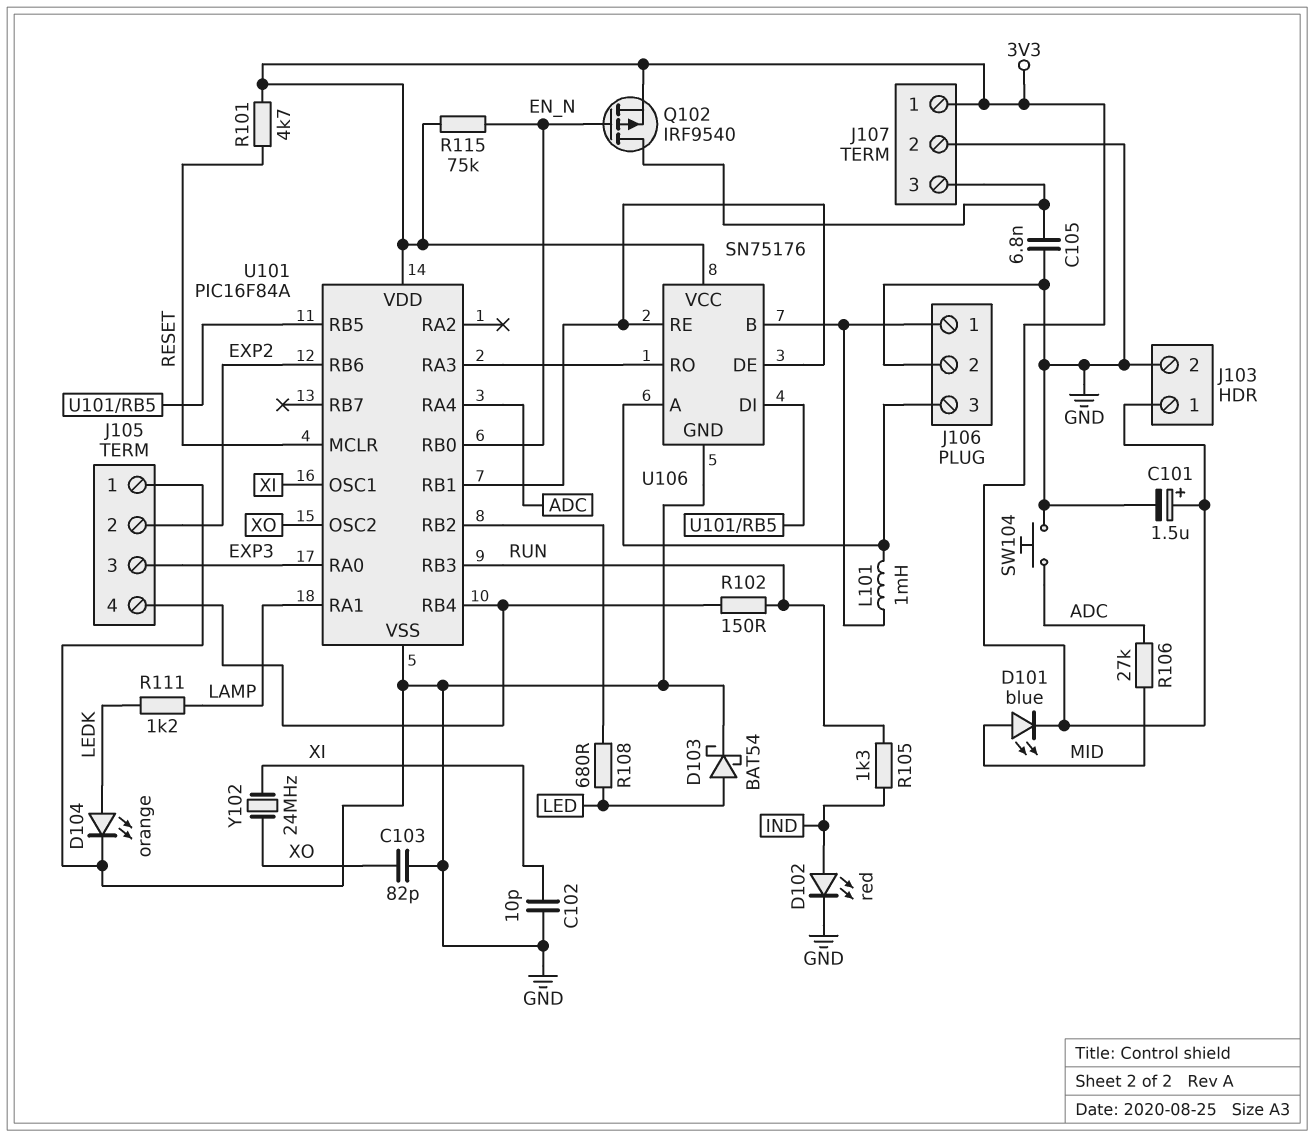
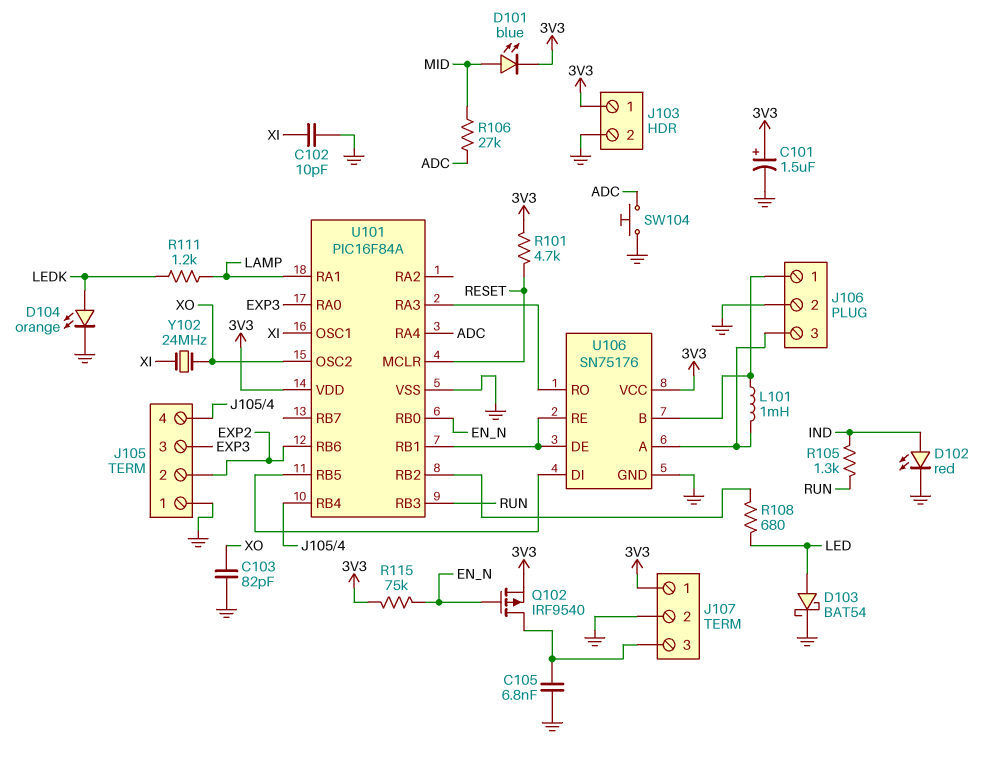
R102: 150 (J105/4, RUN) -> none

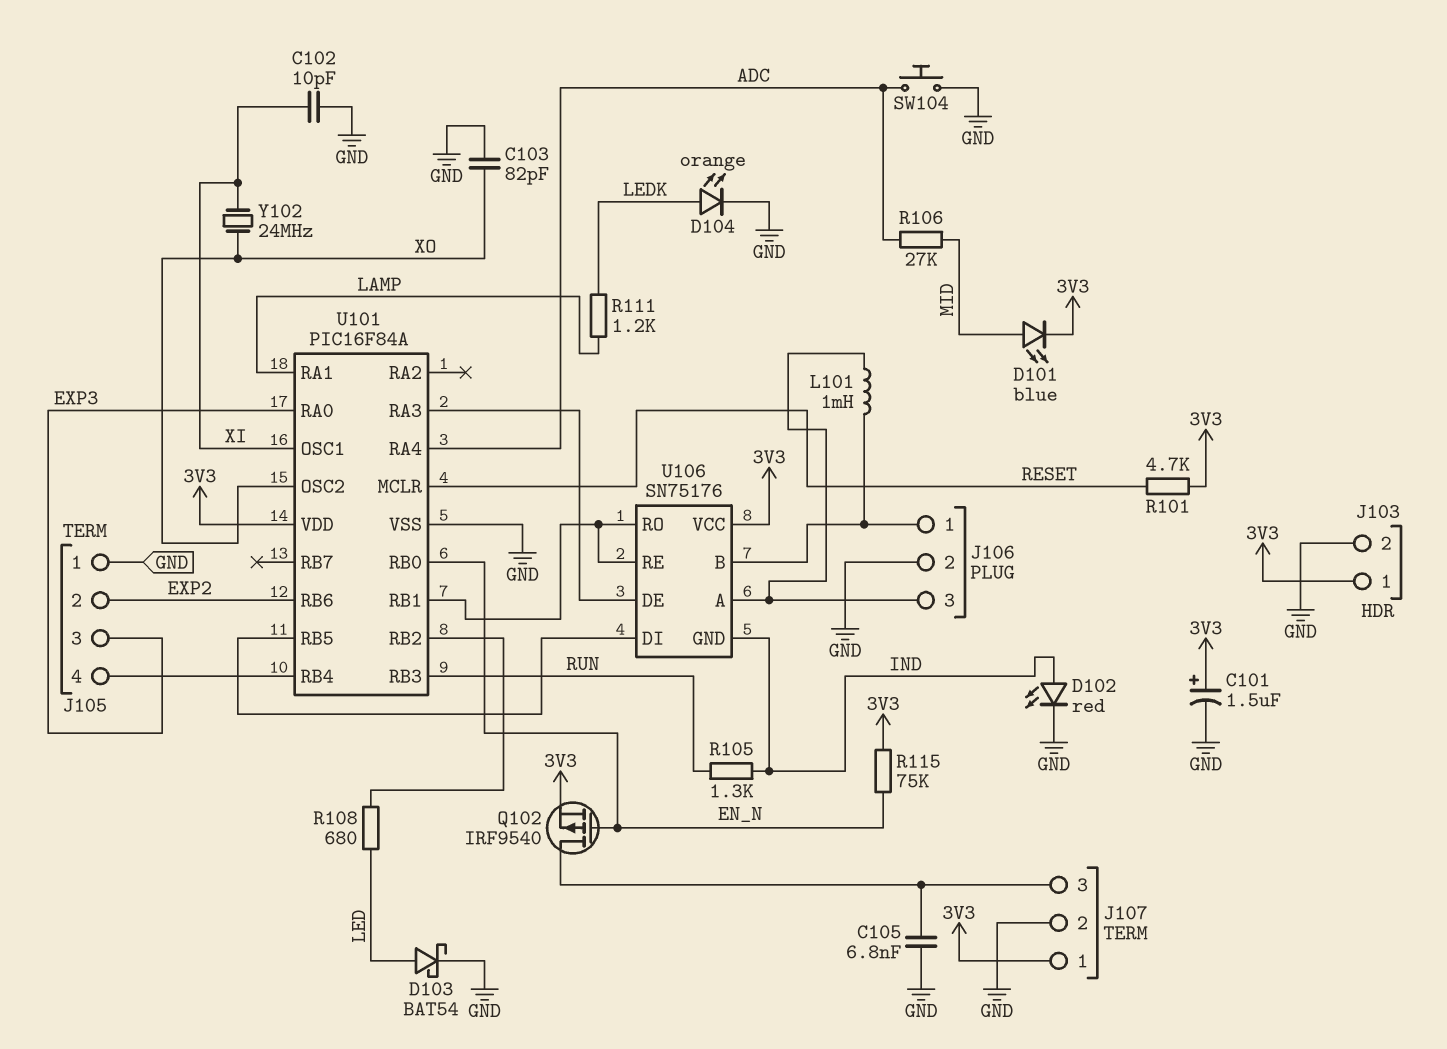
U106 pin DE: U101/RB1 -> U101/RA3
U106 pin GND: GND -> IND
U106 pin RO: U101/RA3 -> U101/RB1

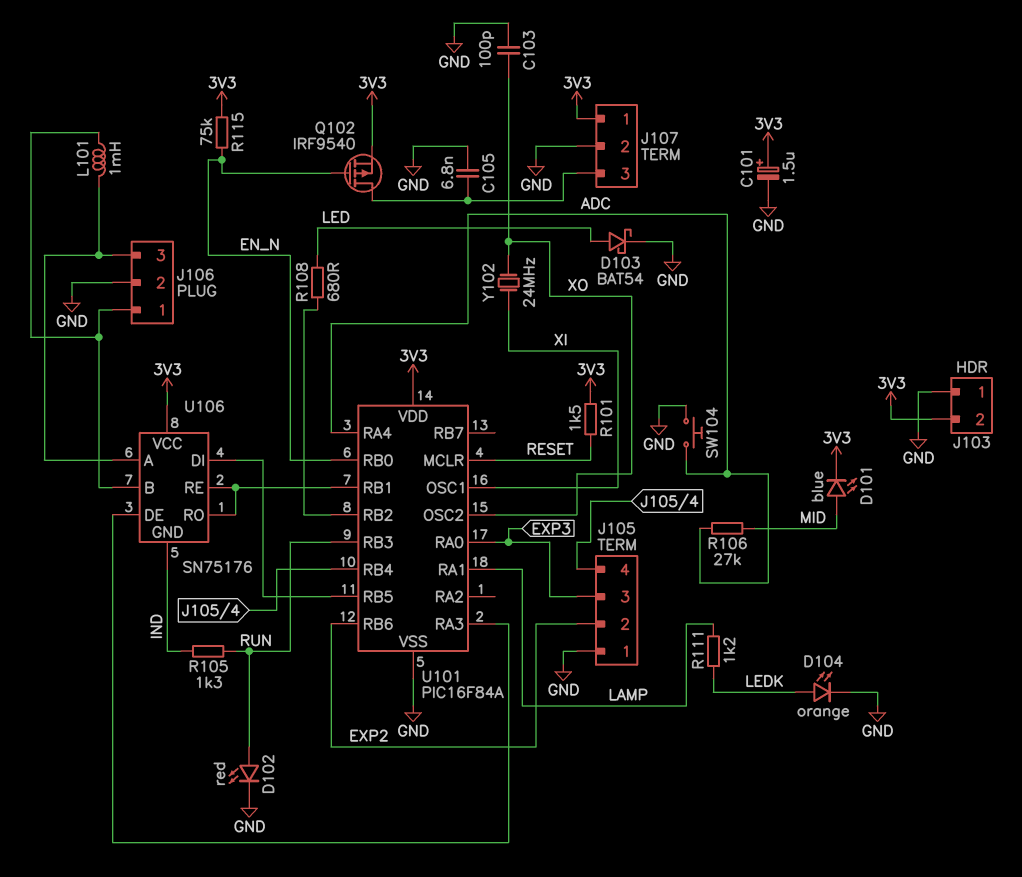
C102: 10pF (GND, XI) -> none
C103: 82pF (GND, XO) -> 100pF (GND, XO)
D102: LED red (A IND, K GND) -> LED red (A RUN, K GND)
J103 pin 1: 3V3 -> GND
J103 pin 2: GND -> 3V3
R101: 4.7k (3V3, RESET) -> 1.5k (3V3, RESET)

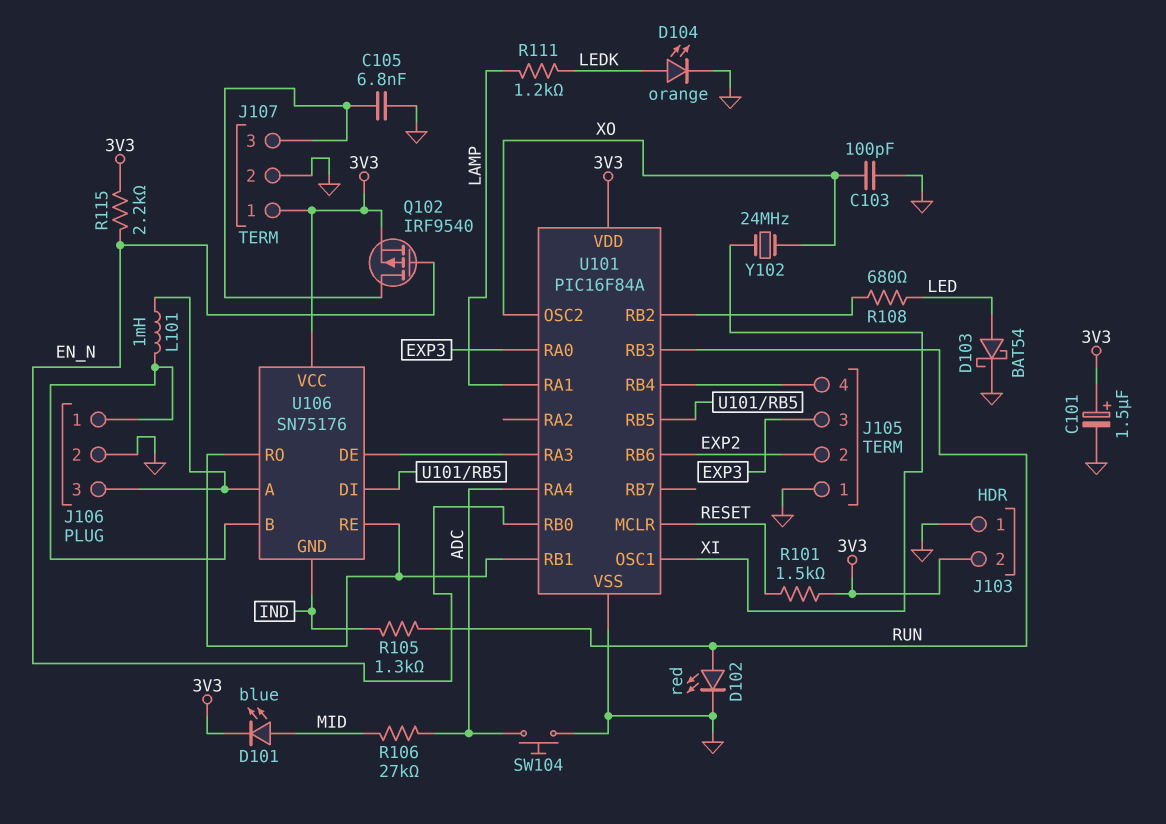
R115: 75k (3V3, EN_N) -> 2.2k (3V3, EN_N)

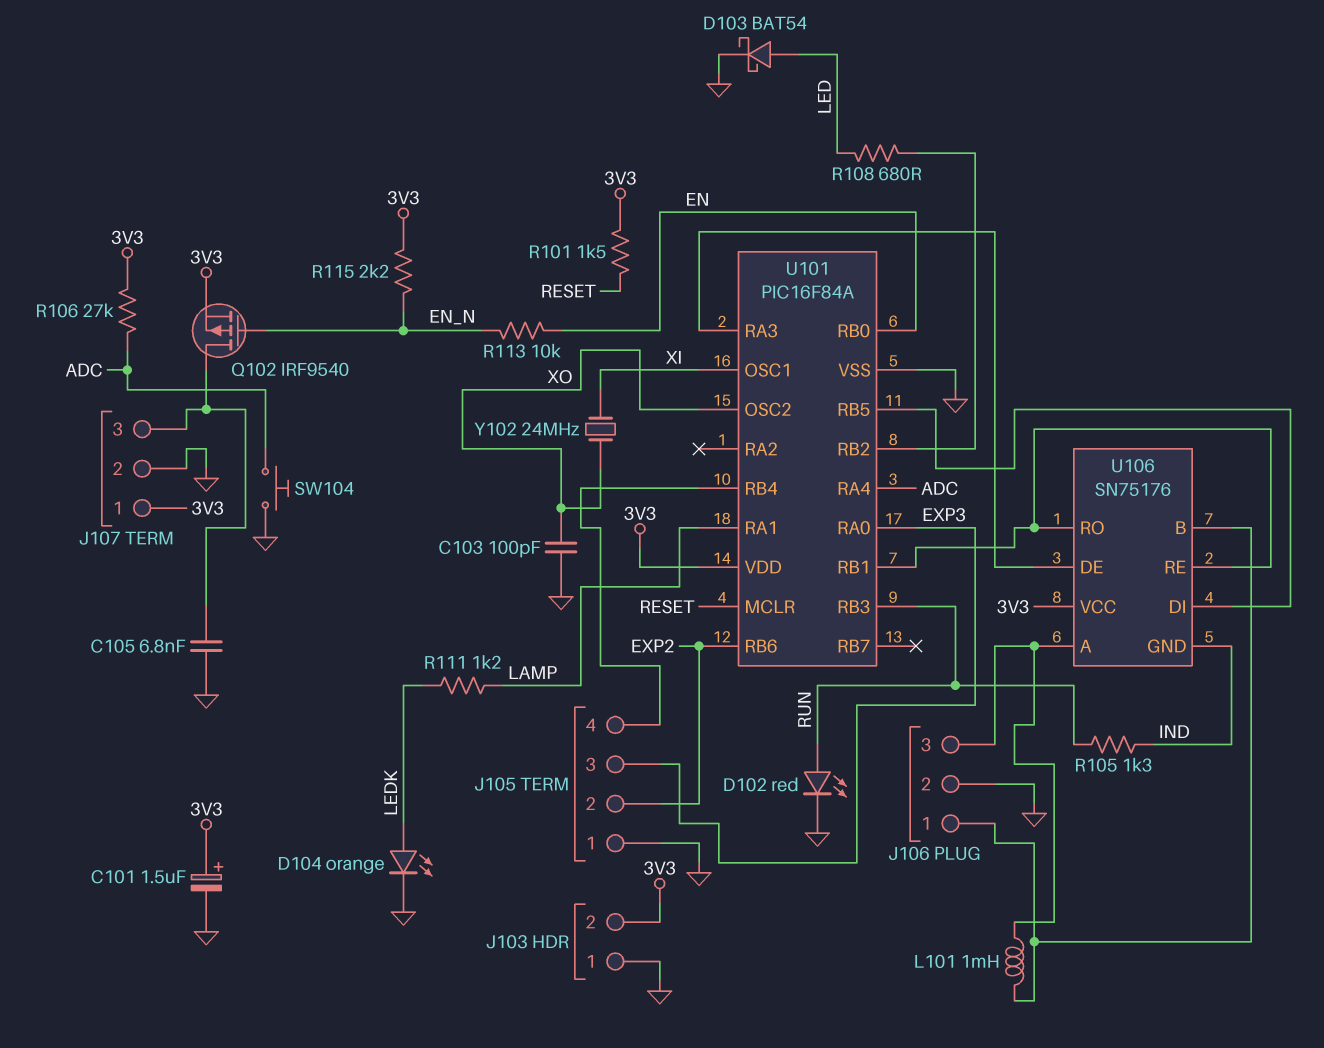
D101: LED blue (A MID, K 3V3) -> none
R106: 27k (ADC, MID) -> 27k (3V3, ADC)
R113: none -> 10k (EN, EN_N)
U101 pin RB0: EN_N -> EN

